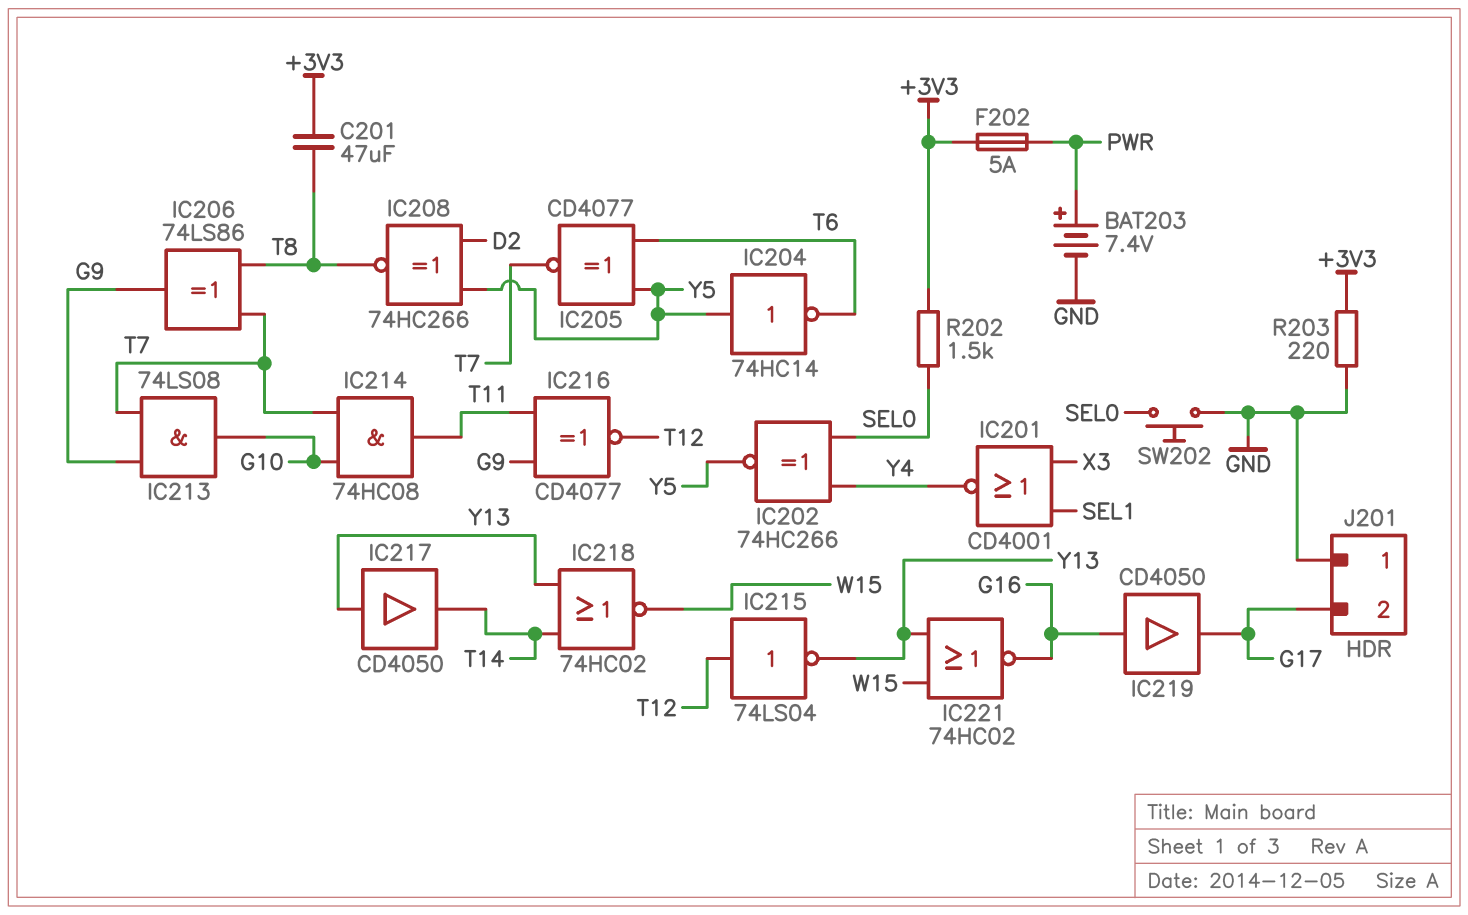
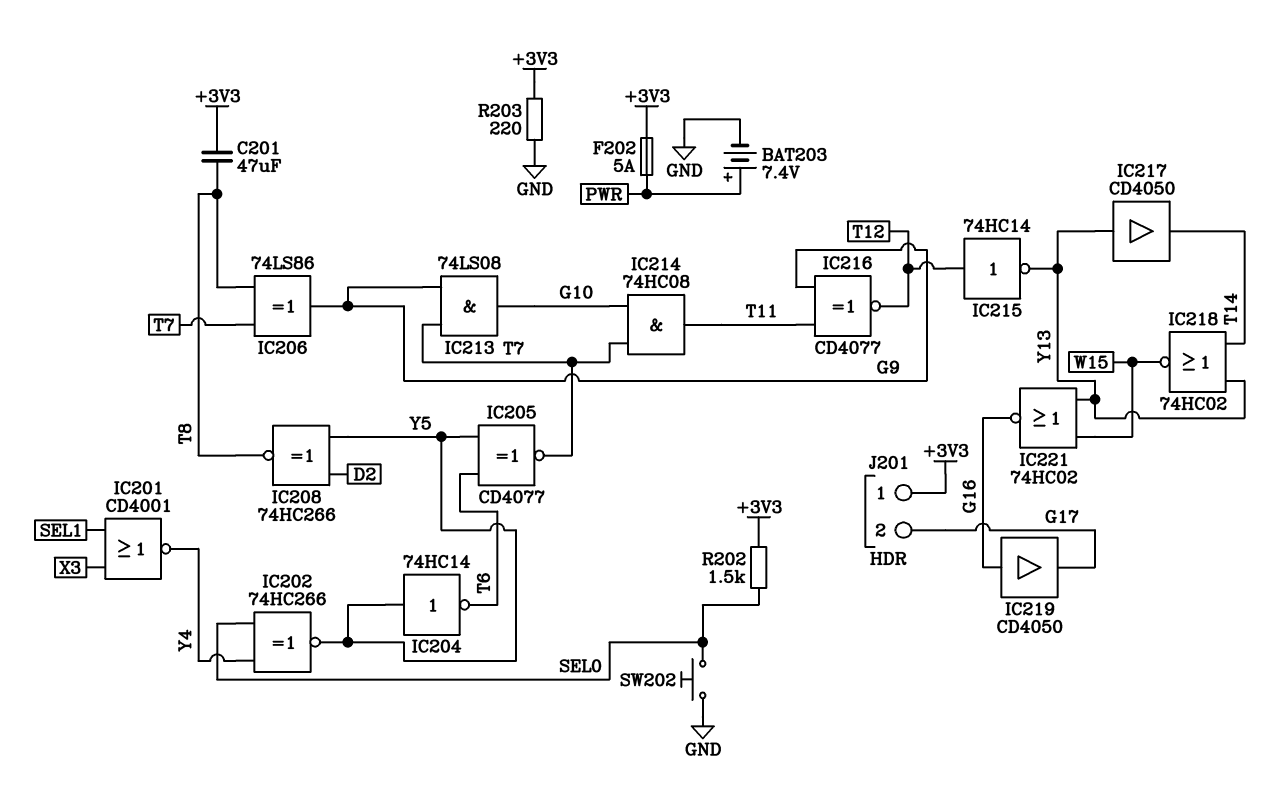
IC215: NOT 74LS04 (in T12, out Y13) -> NOT 74HC14 (in T12, out Y13)
J201 pin 1: GND -> +3V3

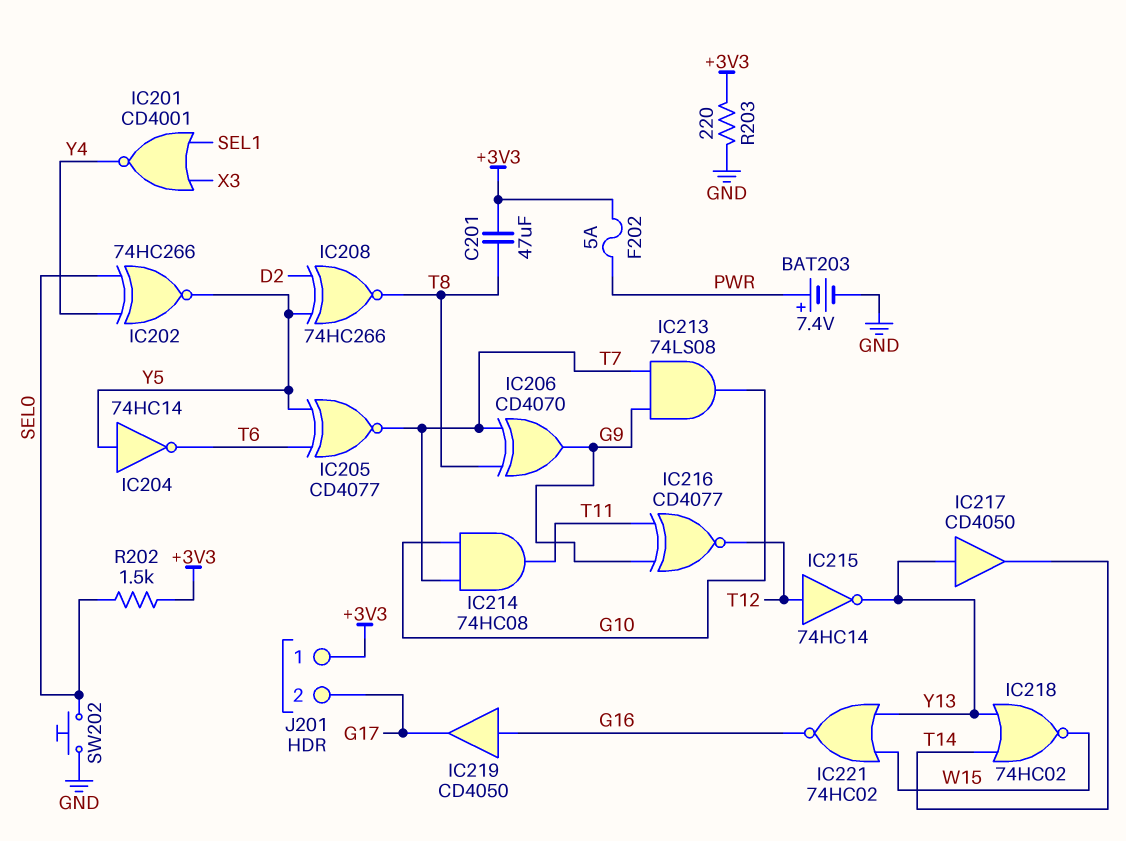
IC206: XOR 74LS86 (in T7, in T8, out G9) -> XOR CD4070 (in T7, in T8, out G9)

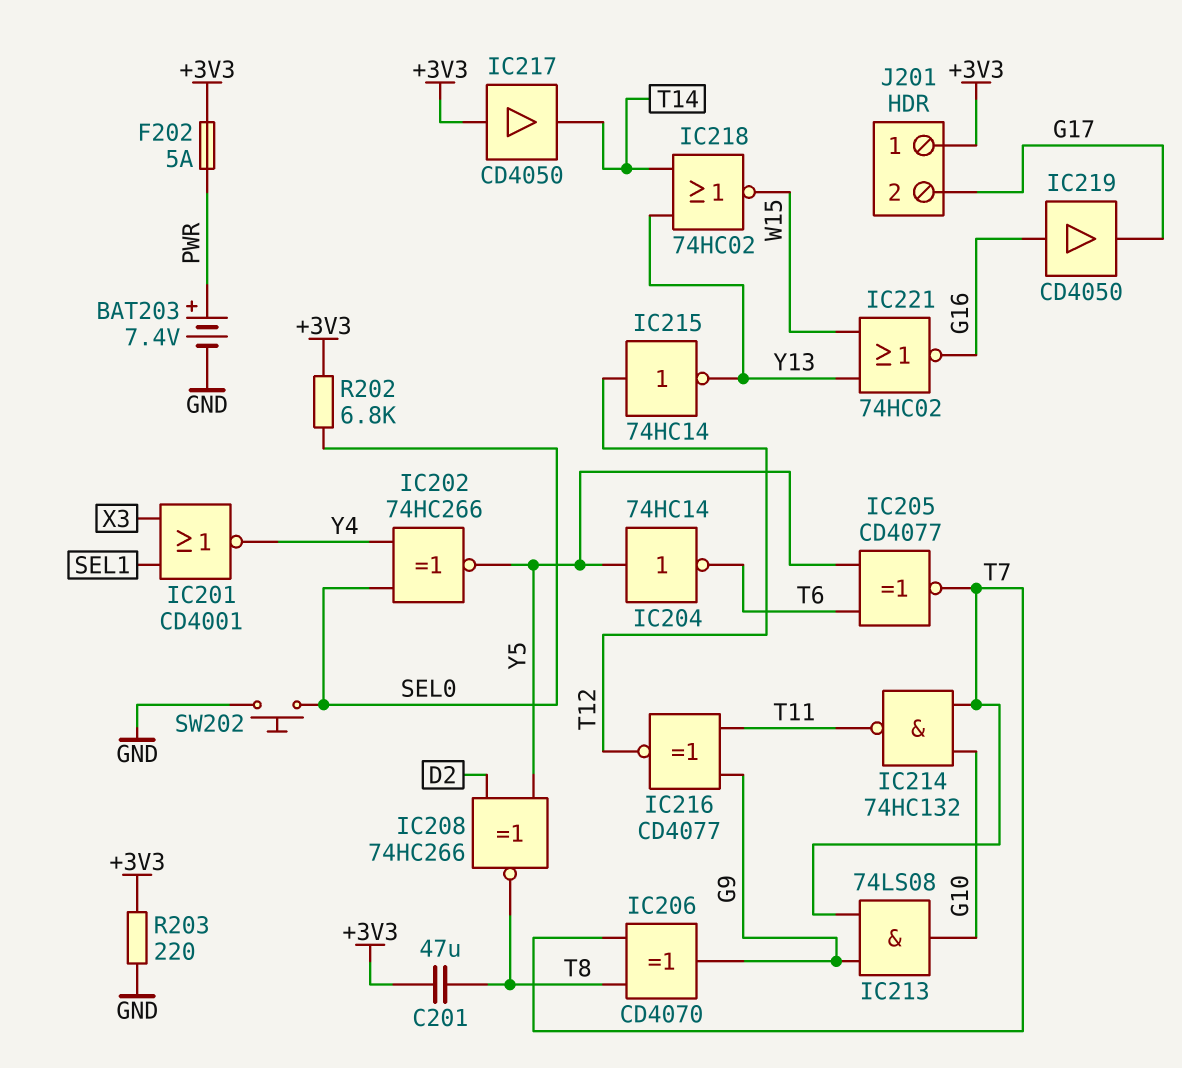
IC214: AND 74HC08 (in G10, in T7, out T11) -> NAND 74HC132 (in G10, in T7, out T11)
IC217: buffer CD4050 (in Y13, out T14) -> buffer CD4050 (in +3V3, out T14)
R202: 1.5k (+3V3, SEL0) -> 6.8k (+3V3, SEL0)

